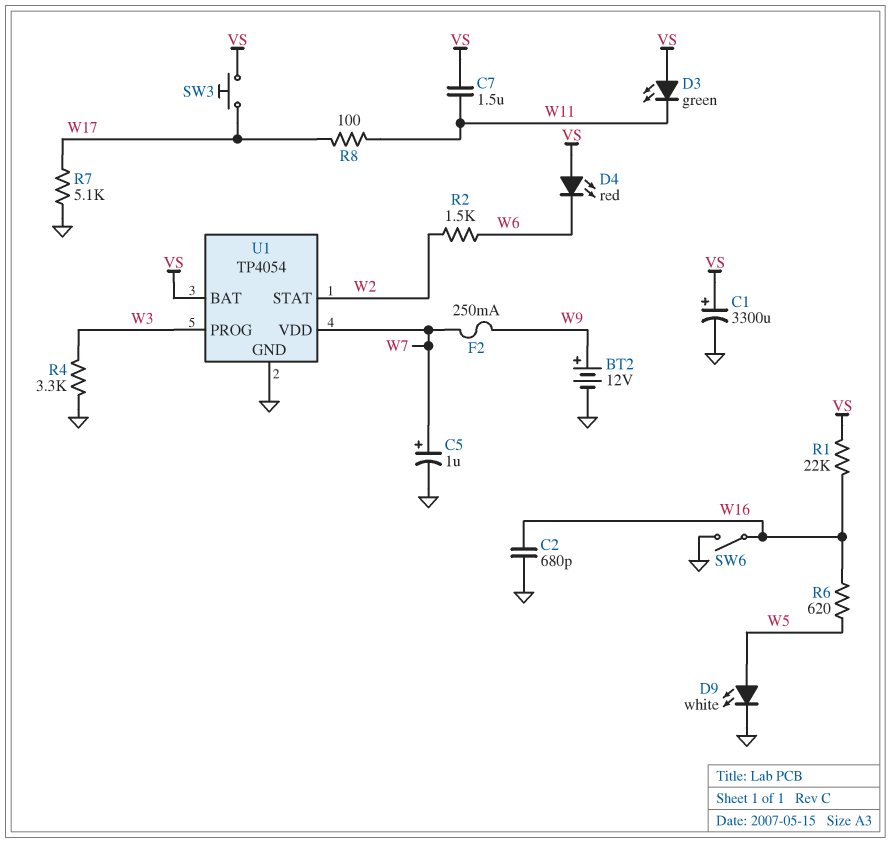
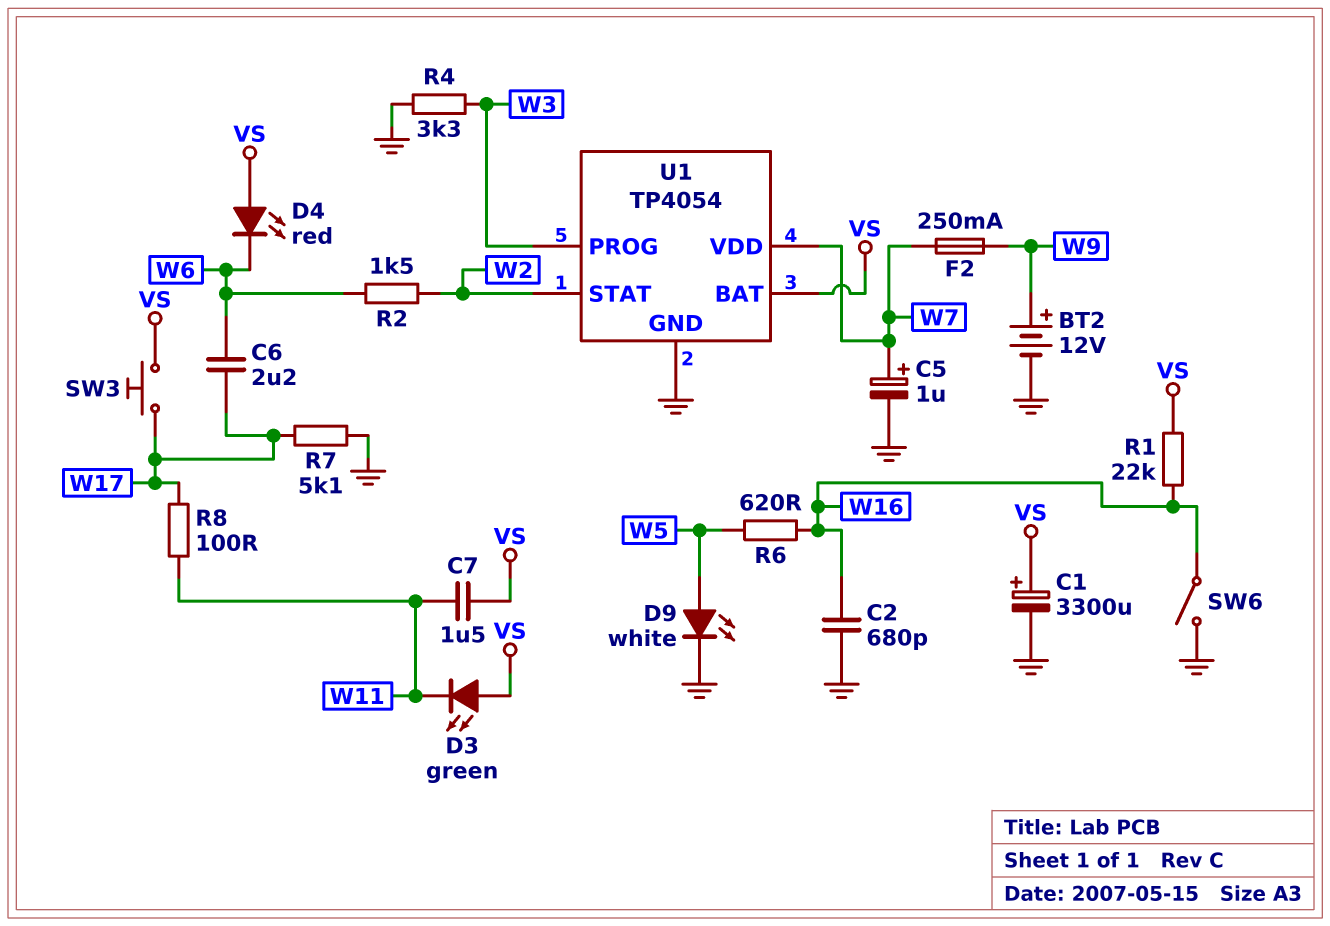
C6: none -> 2.2uF (W6, W17)

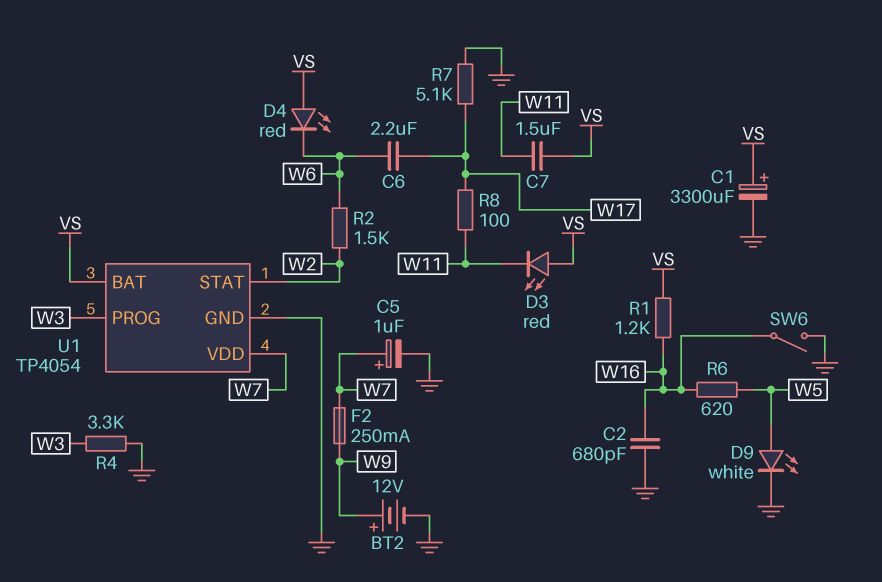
D3: LED green (A VS, K W11) -> LED red (A VS, K W11)
R1: 22k (VS, W16) -> 1.2k (VS, W16)
SW3: button (VS, W17) -> none

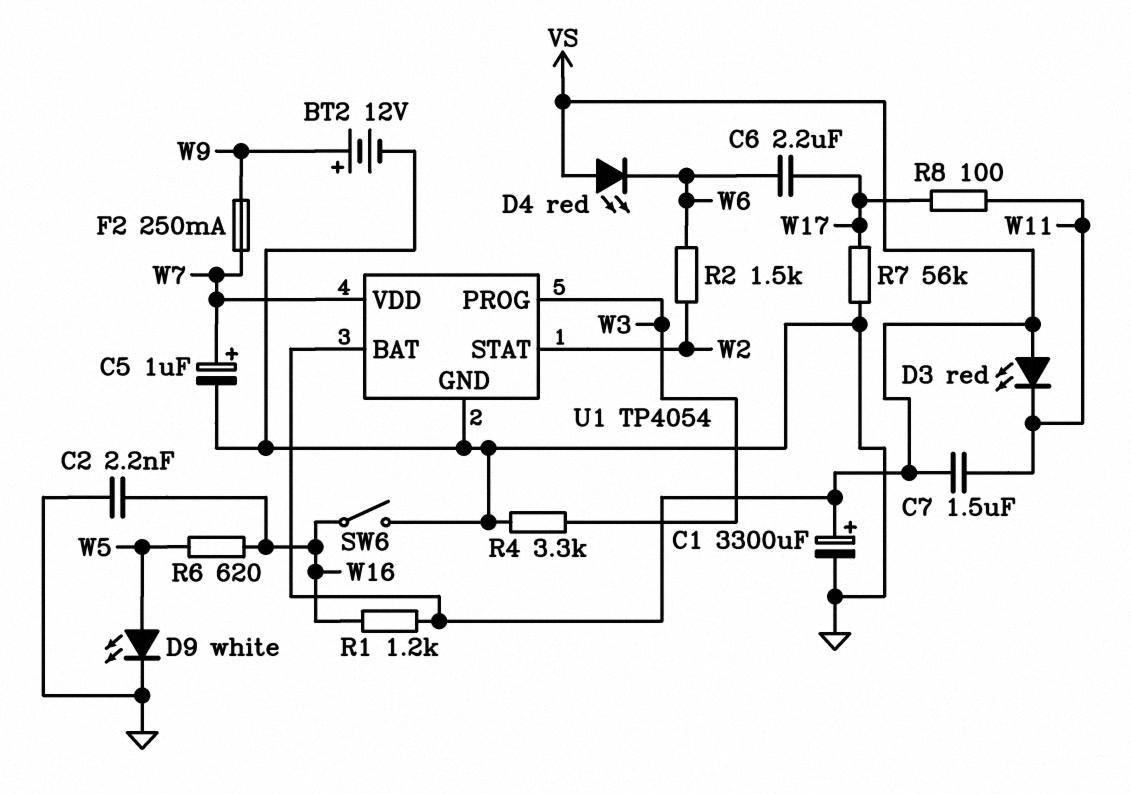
C2: 680pF (GND, W16) -> 2.2nF (GND, W16)
R7: 5.1k (GND, W17) -> 56k (GND, W17)

